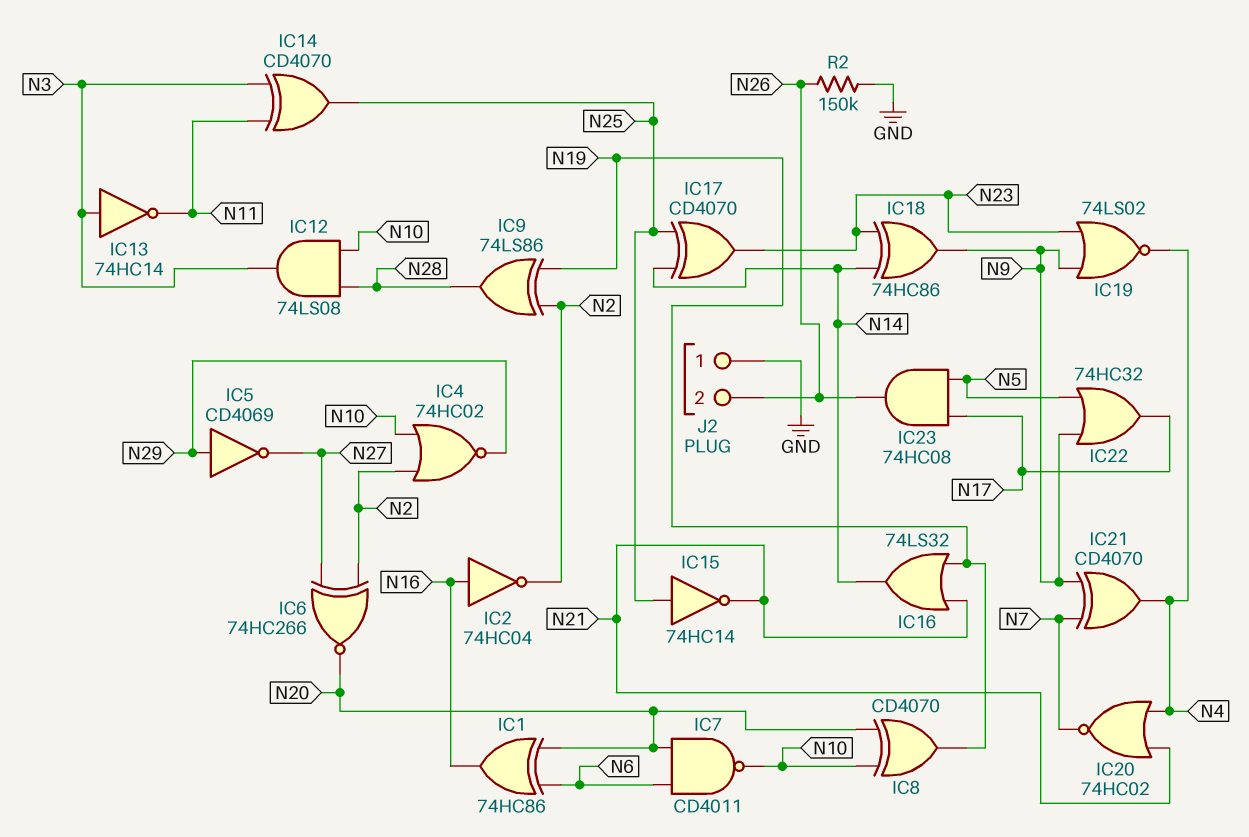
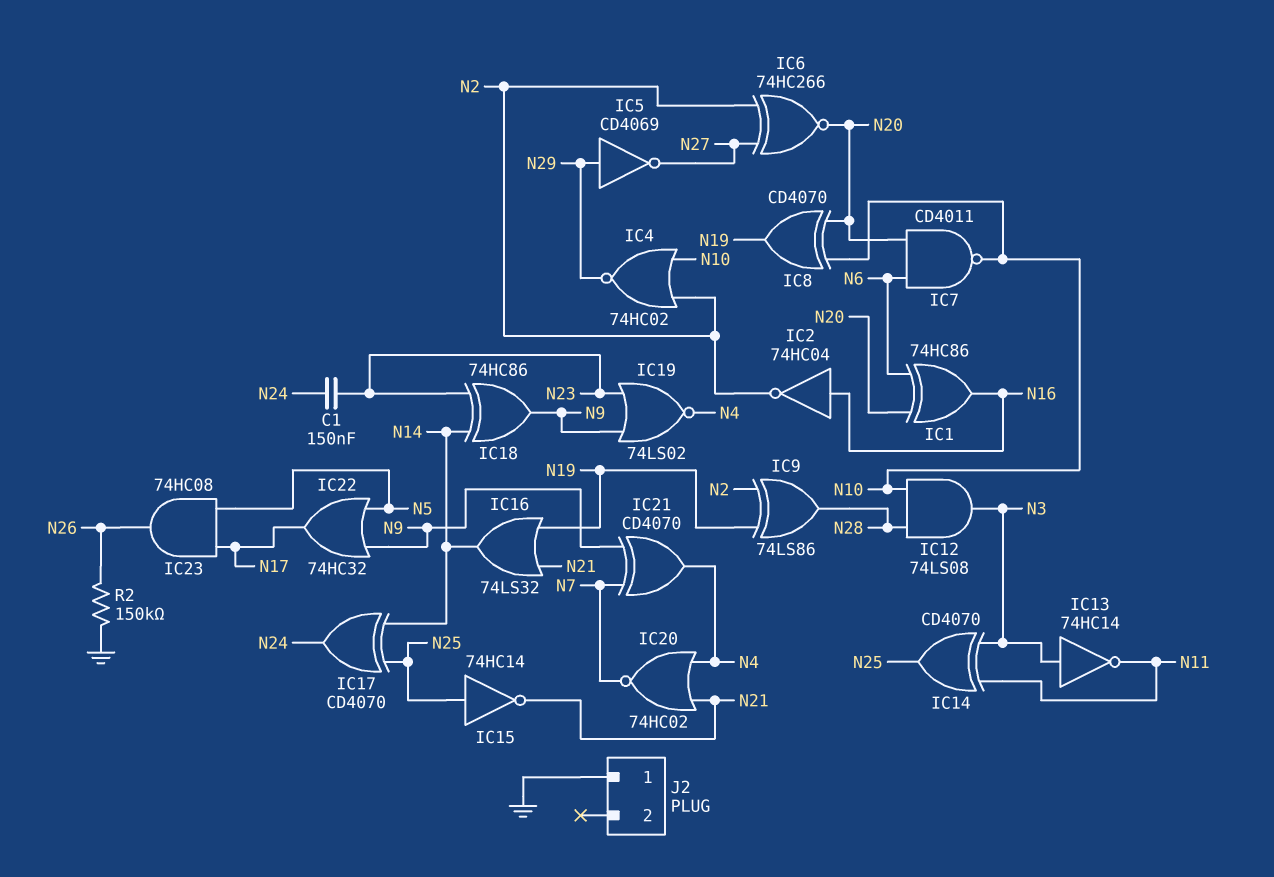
C1: none -> 150nF (N23, N24)
IC17: XOR CD4070 (in N14, in N25, out N23) -> XOR CD4070 (in N14, in N25, out N24)
J2 pin 2: N26 -> none

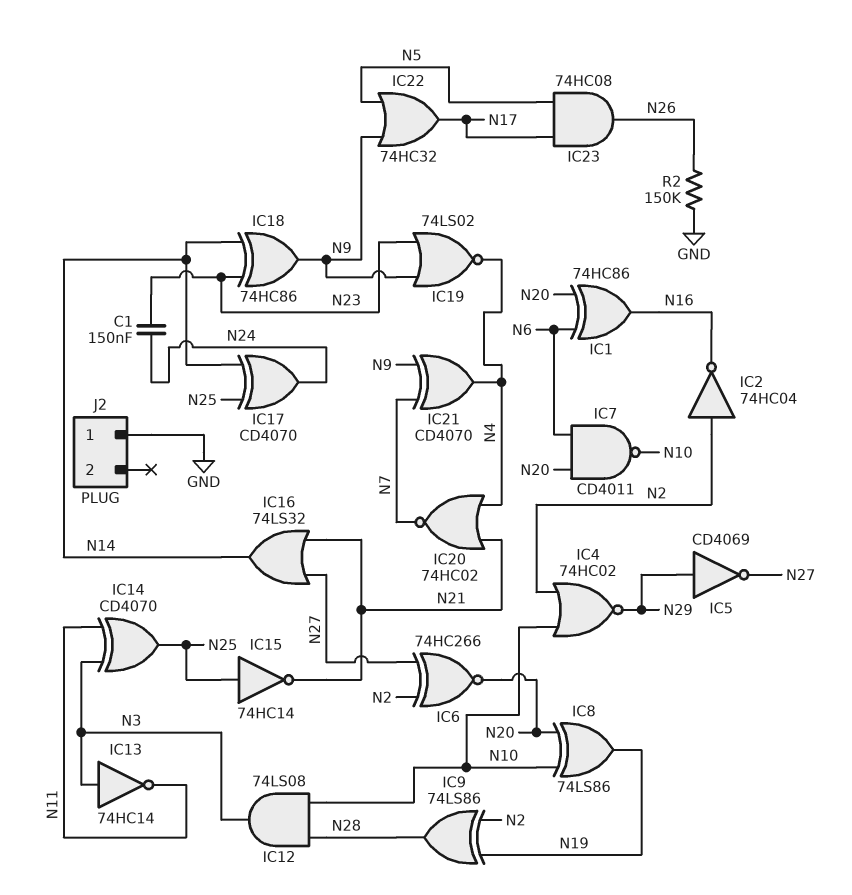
IC2: NOT 74HC04 (in N16, out N2) -> NOT 74HC04 (in N2, out N16)
IC8: XOR CD4070 (in N10, in N20, out N19) -> XOR 74LS86 (in N10, in N20, out N19)
IC16: OR 74LS32 (in N19, in N21, out N14) -> OR 74LS32 (in N21, in N27, out N14)

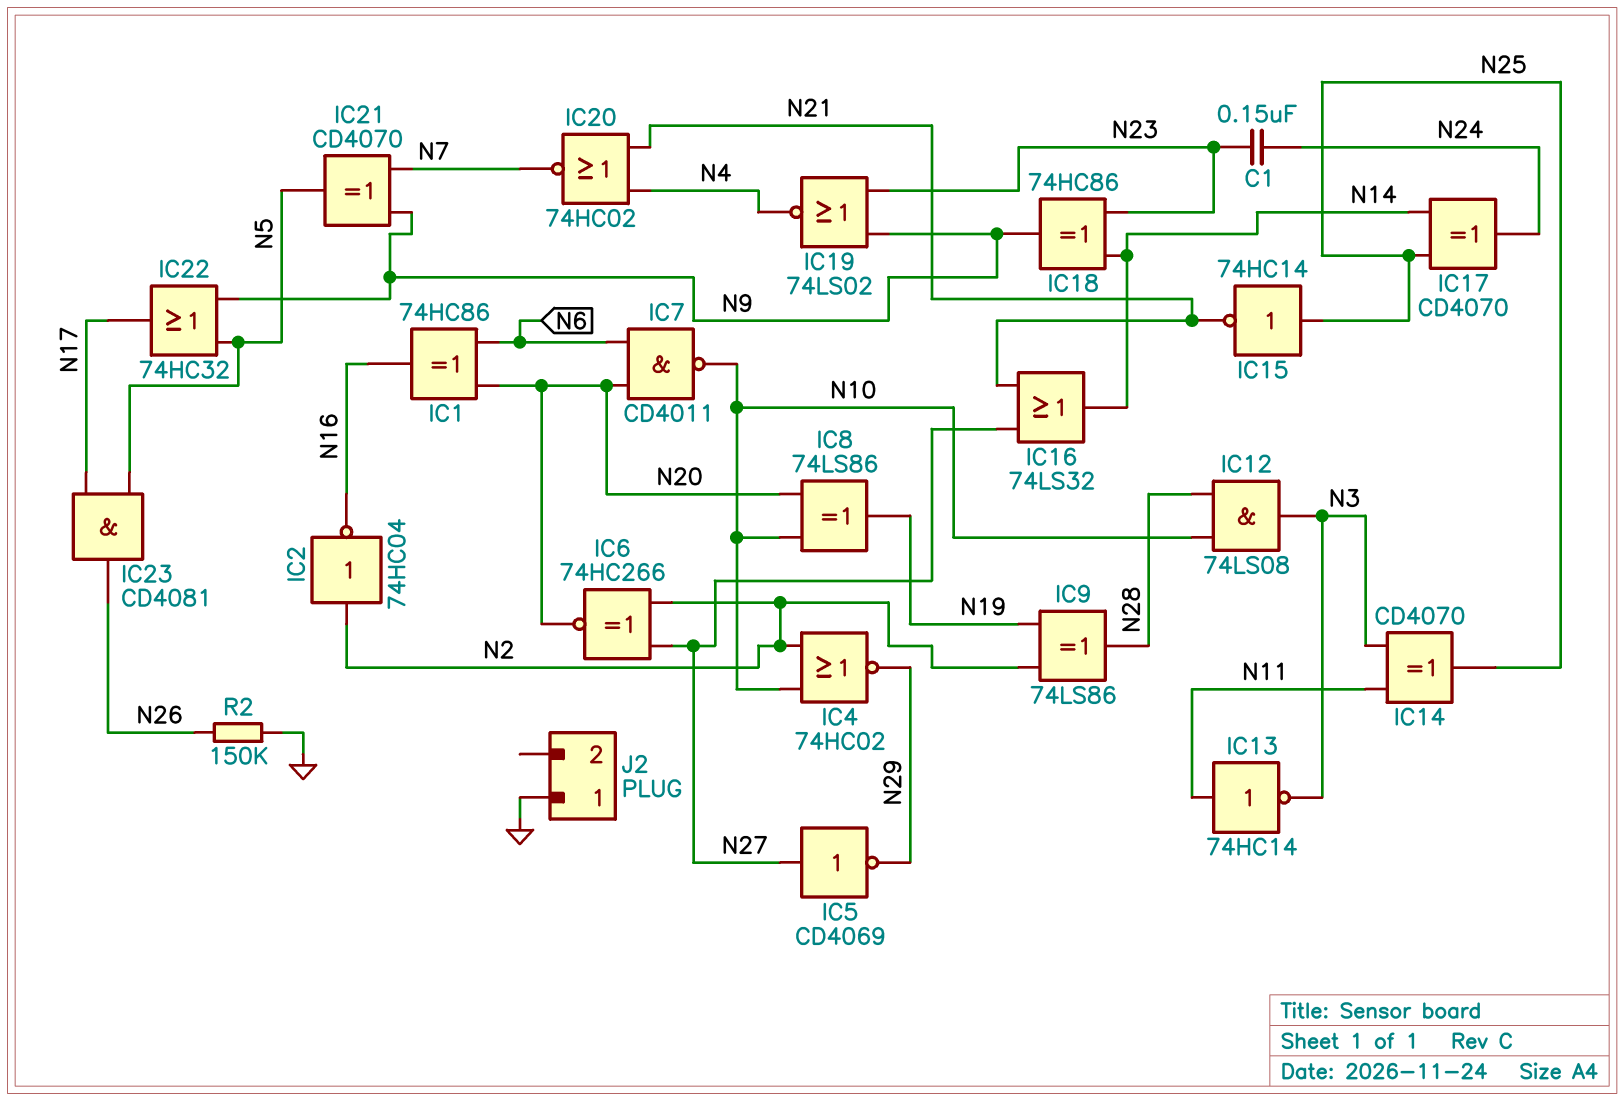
IC5: NOT CD4069 (in N29, out N27) -> NOT CD4069 (in N27, out N29)
IC13: NOT 74HC14 (in N3, out N11) -> NOT 74HC14 (in N11, out N3)
IC21: XOR CD4070 (in N7, in N9, out N4) -> XOR CD4070 (in N7, in N9, out N5)
IC23: AND 74HC08 (in N5, in N17, out N26) -> AND CD4081 (in N5, in N17, out N26)

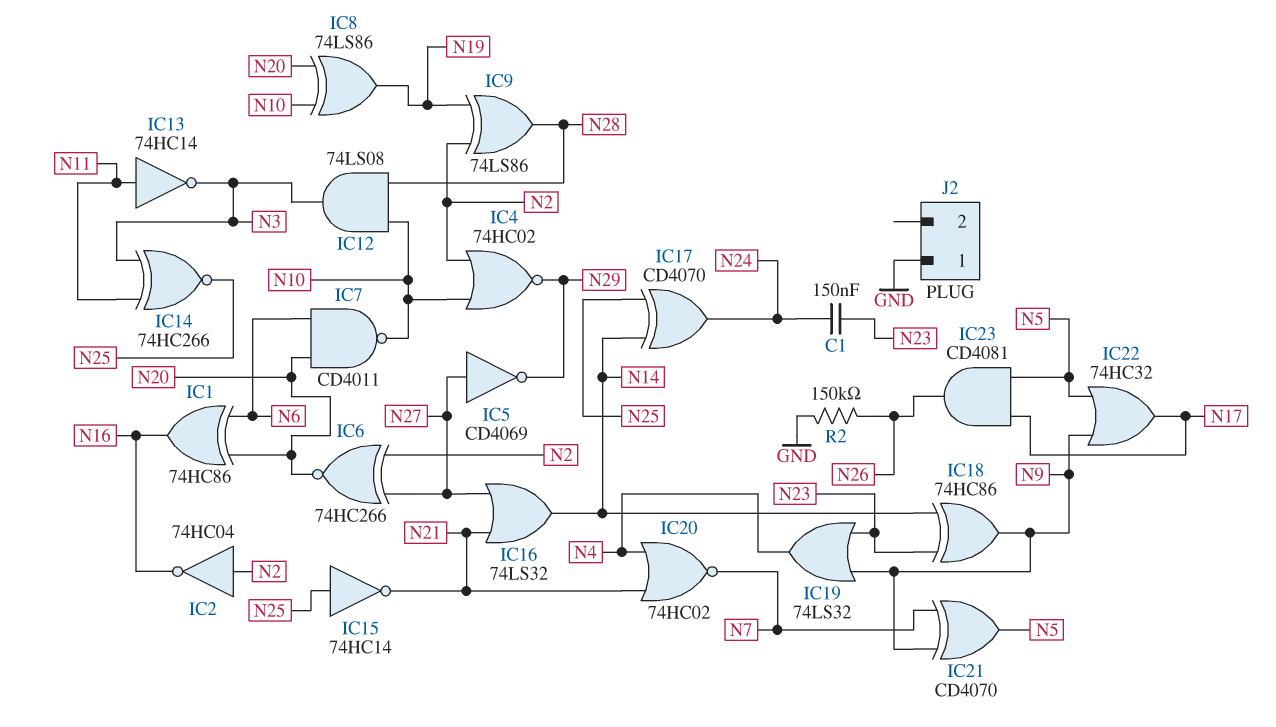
IC14: XOR CD4070 (in N3, in N11, out N25) -> XNOR 74HC266 (in N3, in N11, out N25)
IC19: NOR 74LS02 (in N9, in N23, out N4) -> OR 74LS32 (in N9, in N23, out N4)

